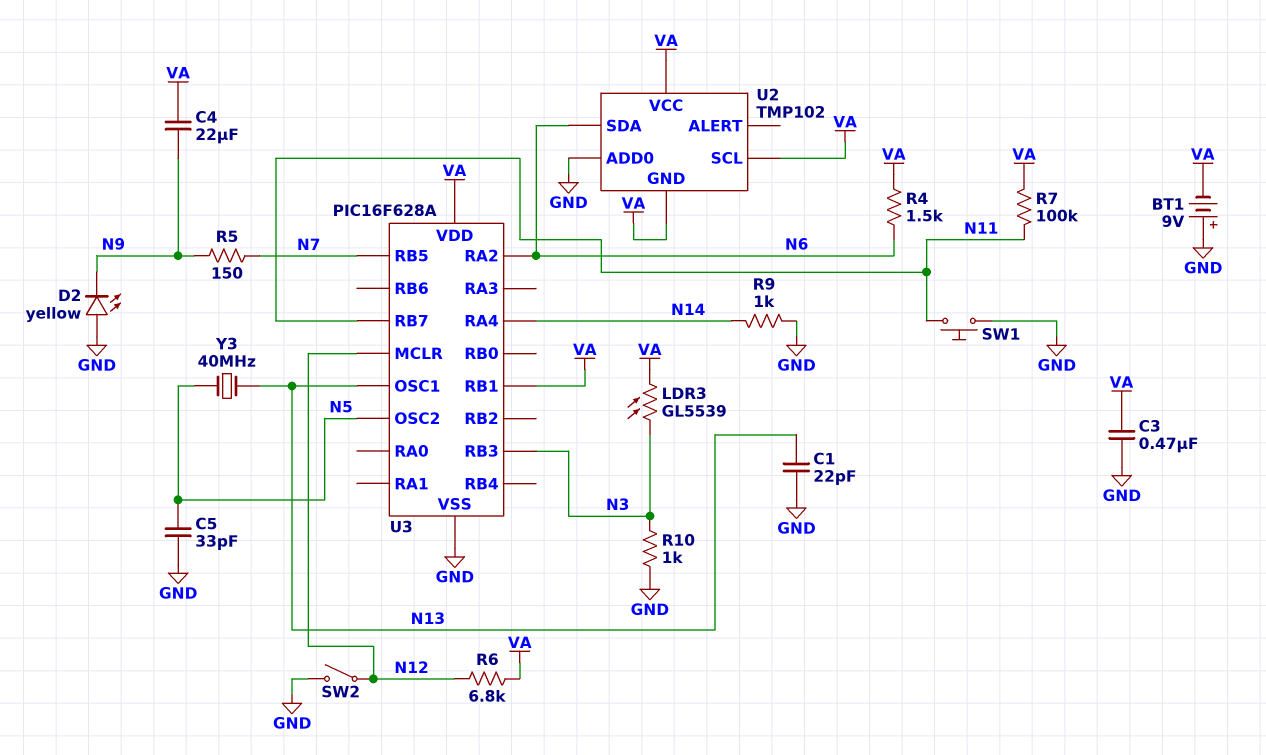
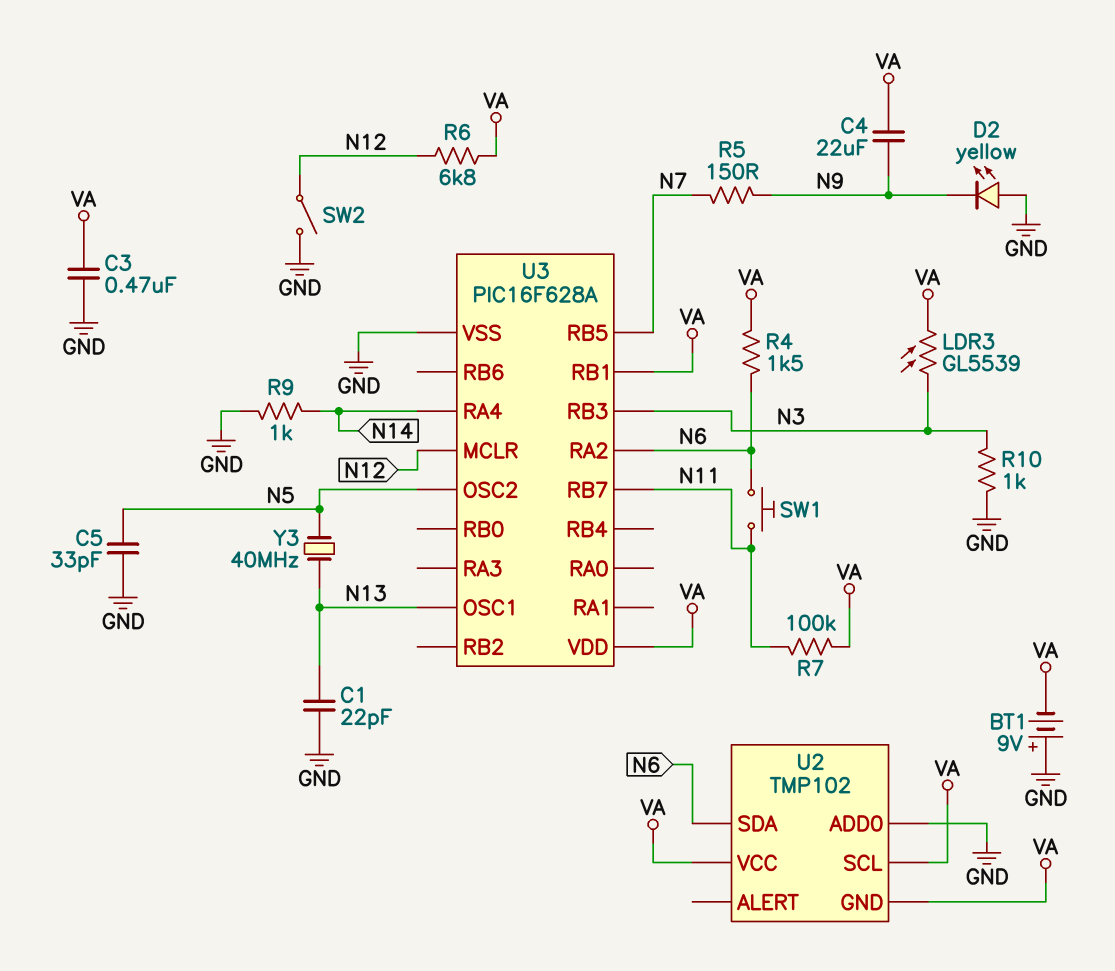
SW1: button (GND, N11) -> button (N6, N11)

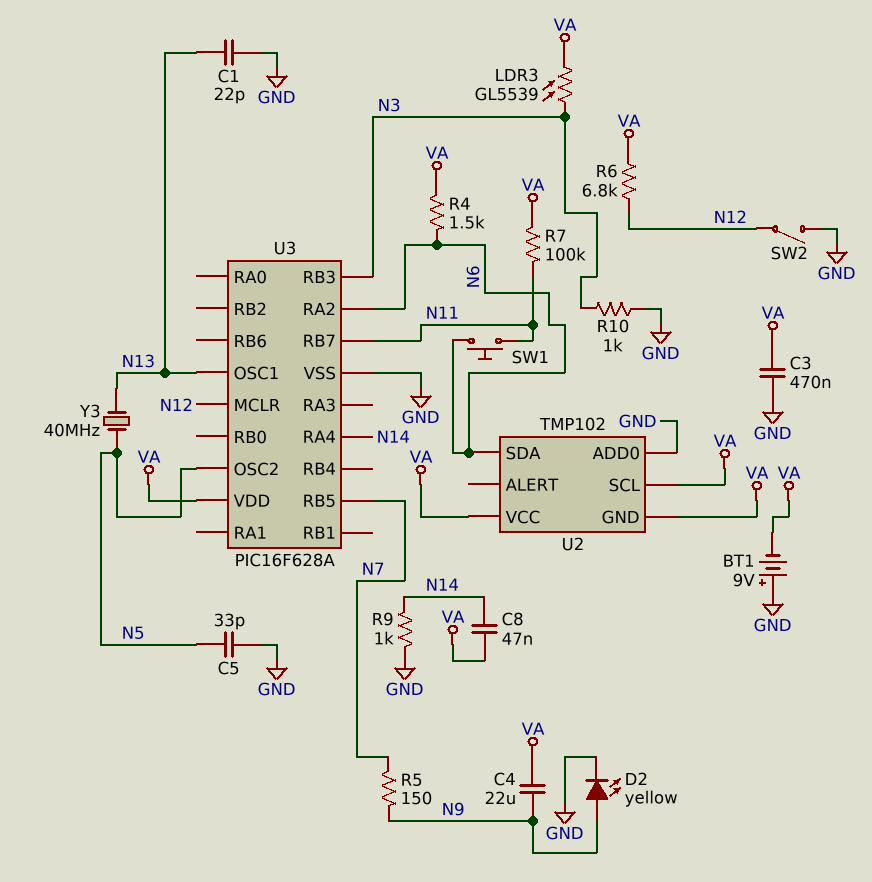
C8: none -> 47nF (N14, VA)
D2: LED yellow (A GND, K N9) -> LED yellow (A N9, K GND)
U3 pin RB1: VA -> none

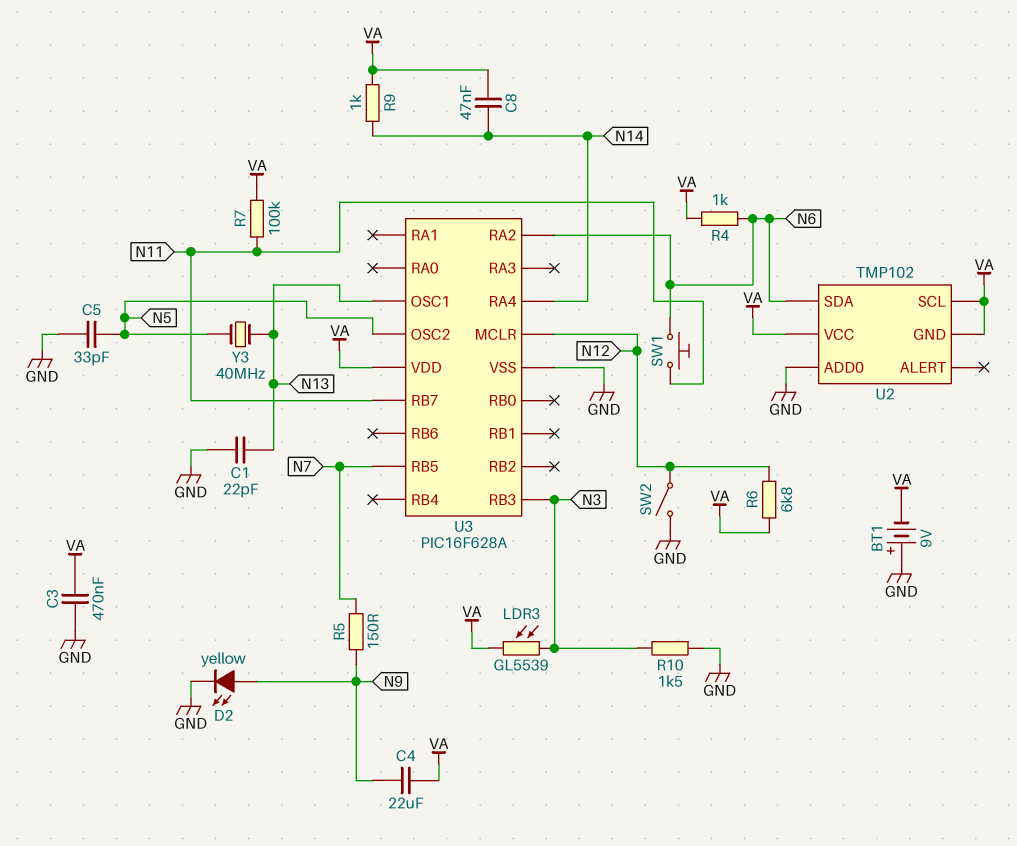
R4: 1.5k (N6, VA) -> 1k (N6, VA)
R9: 1k (GND, N14) -> 1k (N14, VA)
R10: 1k (GND, N3) -> 1.5k (GND, N3)

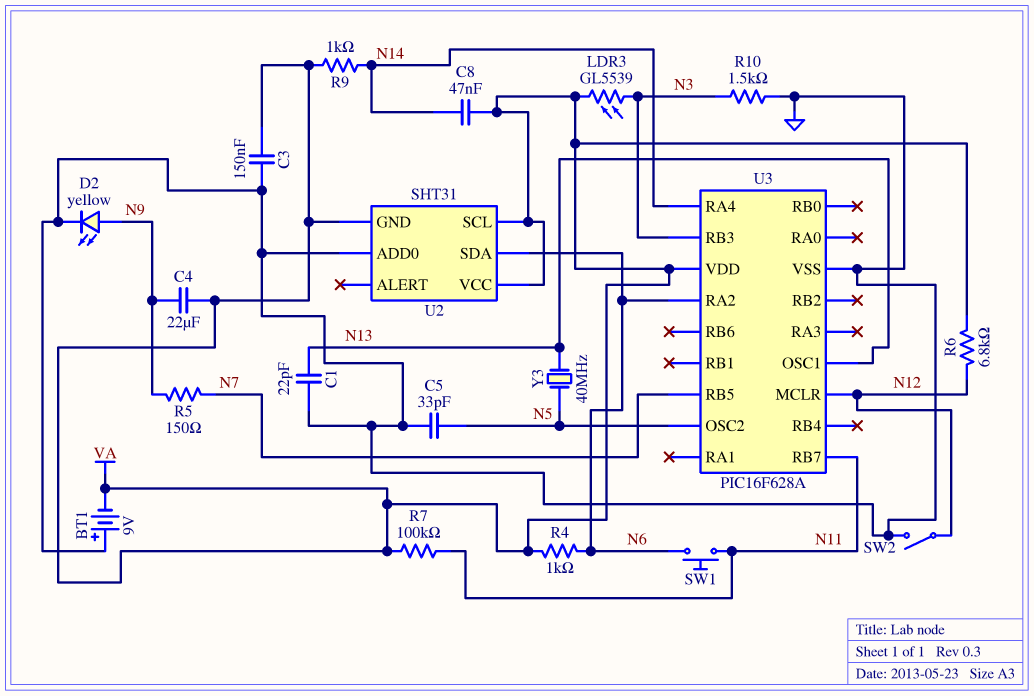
C3: 470nF (GND, VA) -> 150nF (GND, VA)
U2: TMP102 -> SHT31

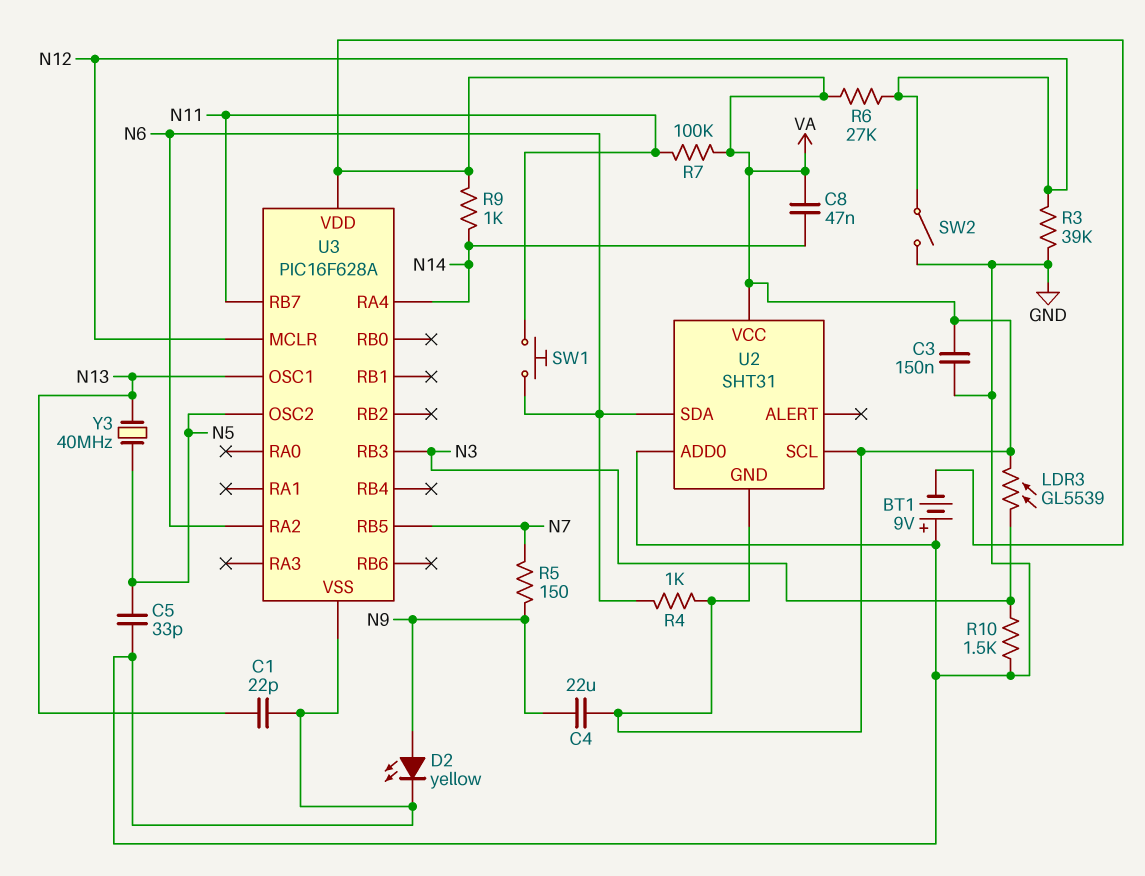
R3: none -> 39k (GND, N12)
R6: 6.8k (N12, VA) -> 27k (N12, VA)

